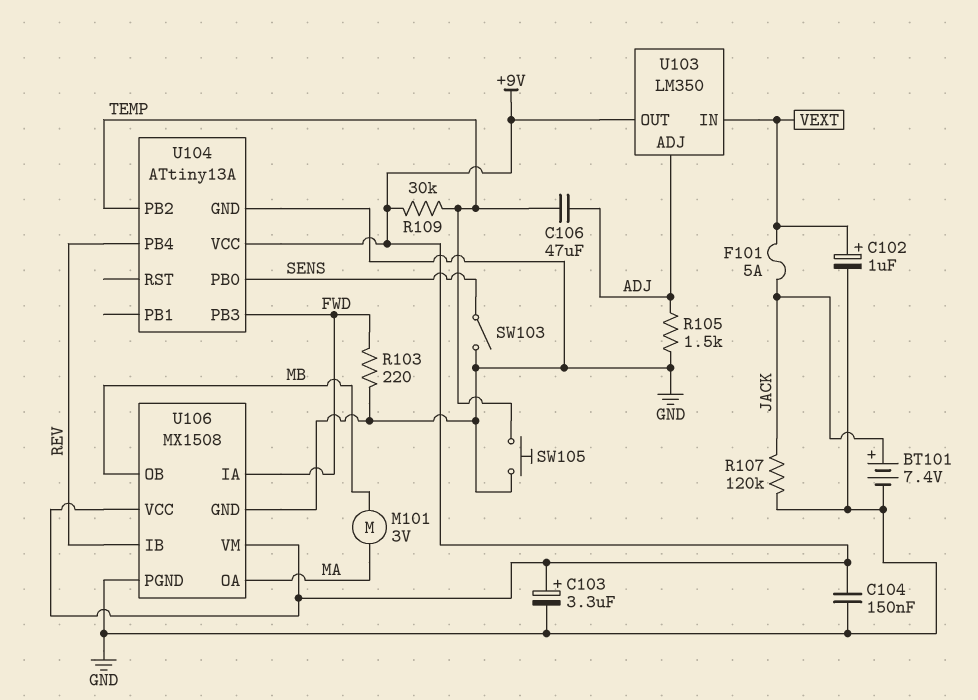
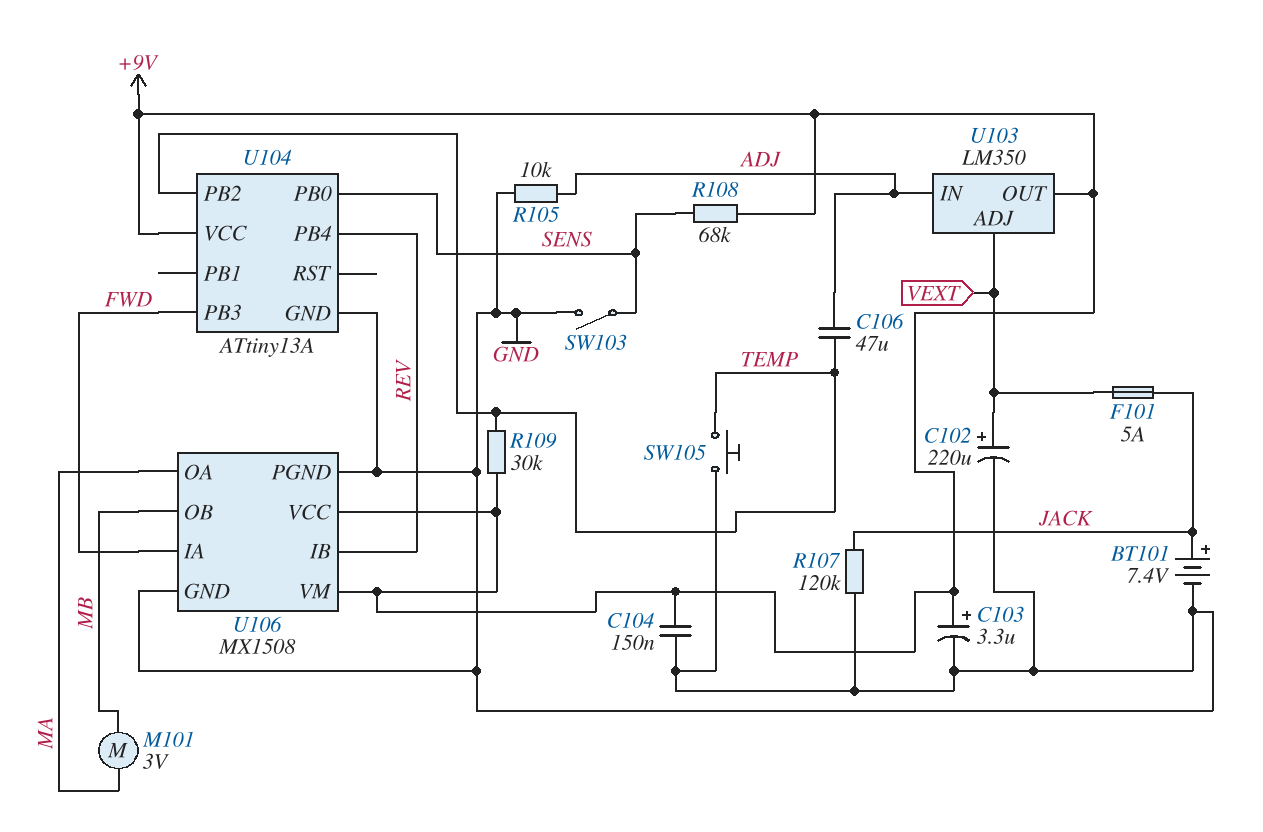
C102: 1uF (plus VEXT, minus GND) -> 220uF (plus VEXT, minus GND)
R103: 220 (FWD, GND) -> none
R105: 1.5k (ADJ, GND) -> 10k (ADJ, GND)
R108: none -> 68k (+9V, SENS)
U103 pin ADJ: ADJ -> VEXT
U103 pin IN: VEXT -> ADJ

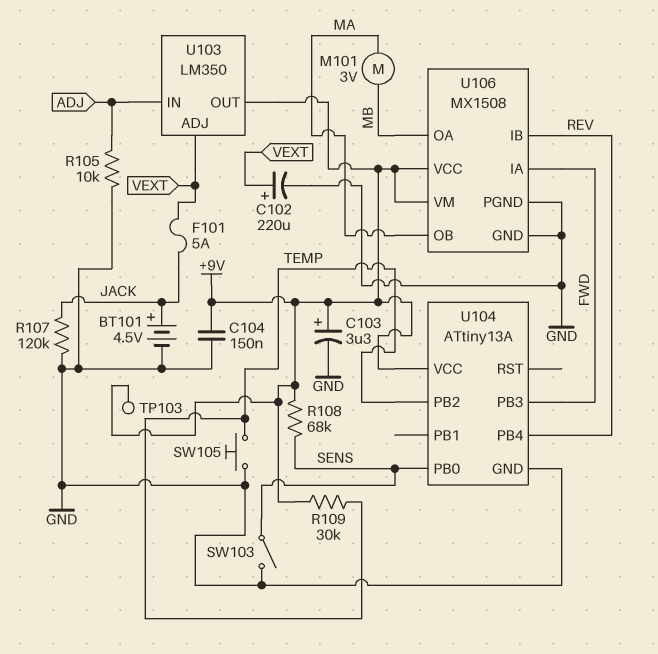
BT101: 7.4V (plus JACK, minus GND) -> 4.5V (plus JACK, minus GND)
C106: 47uF (ADJ, TEMP) -> none
TP103: none -> test point (+9V)
U106 pin OA: MA -> MB
U106 pin OB: MB -> MA

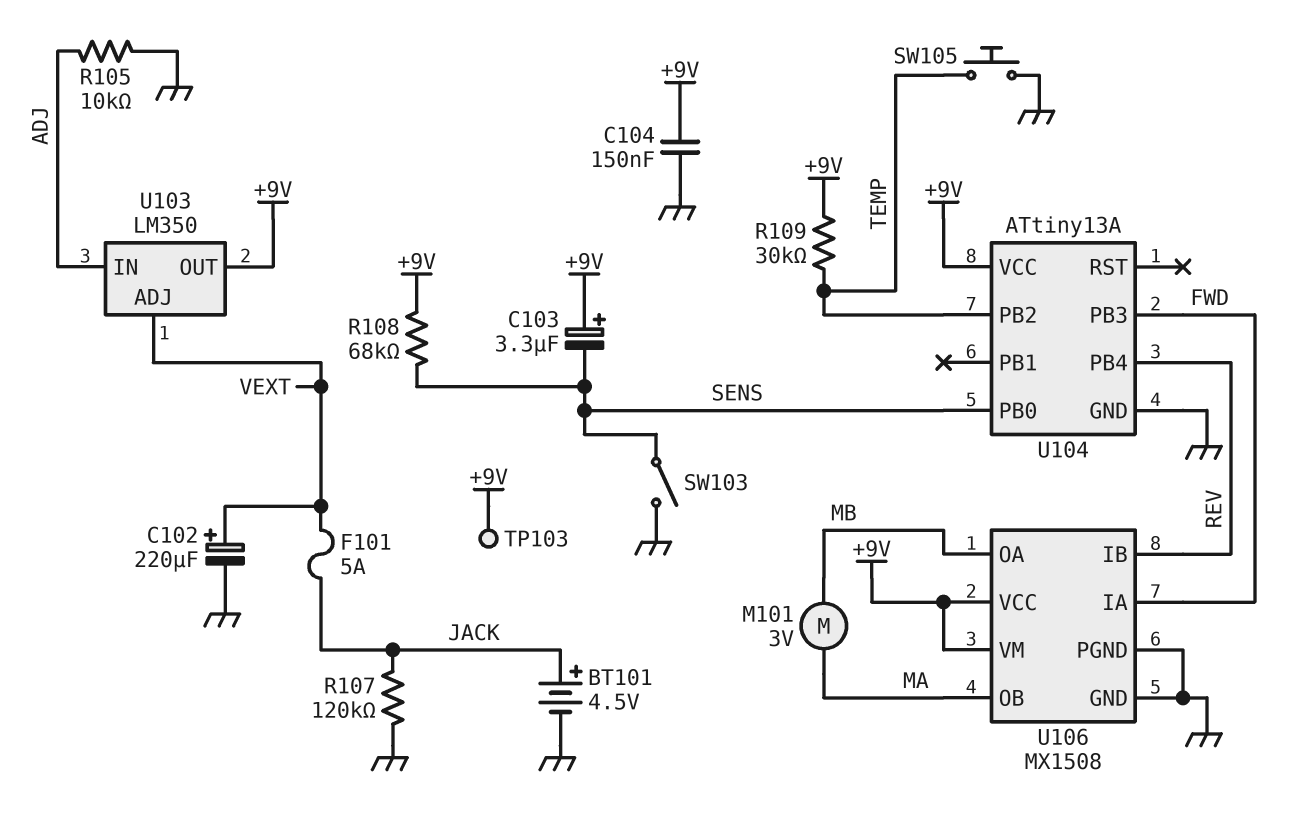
C103: 3.3uF (plus +9V, minus GND) -> 3.3uF (plus +9V, minus SENS)

